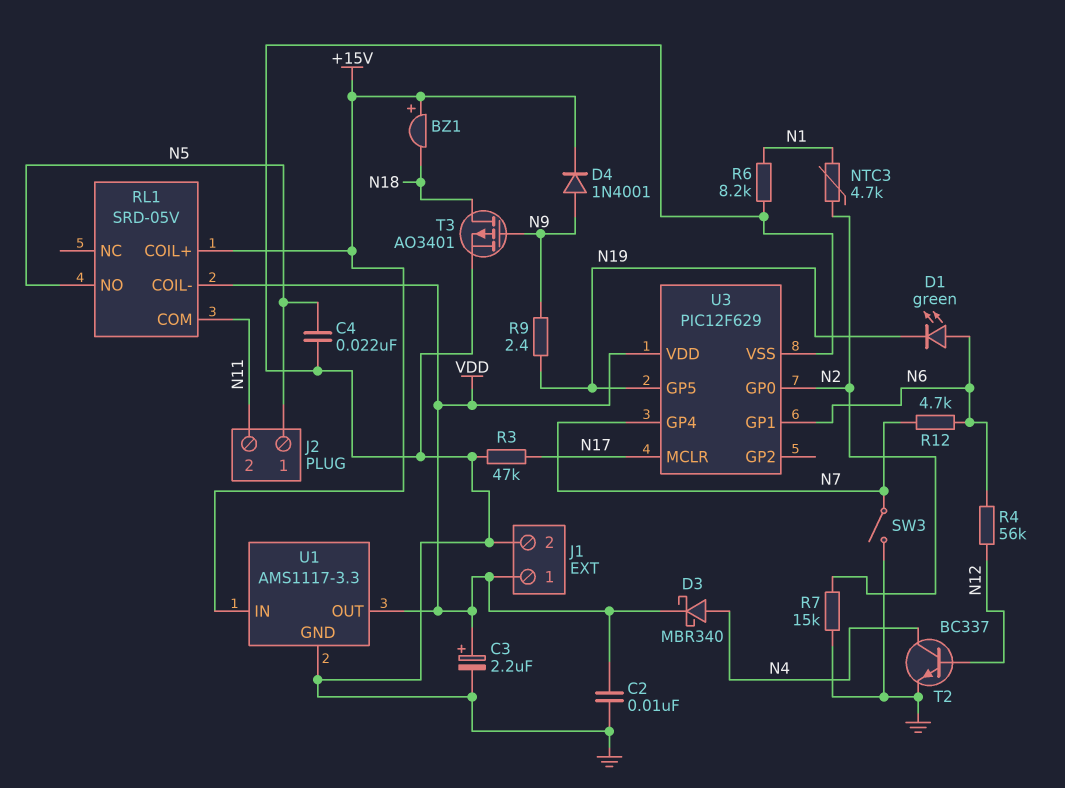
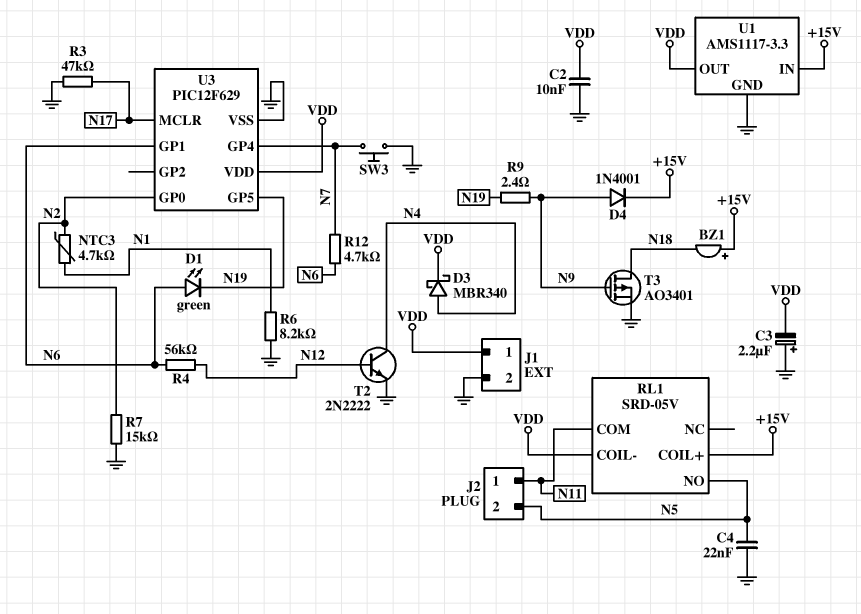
C3: 2.2uF (plus VDD, minus GND) -> 2.2uF (plus GND, minus VDD)
J2 pin 1: N5 -> N11
J2 pin 2: N11 -> N5
SW3: switch (GND, N7) -> button (GND, N7)
T2: NPN BC337 (B N12, C N4, E GND) -> NPN 2N2222 (B N12, C N4, E GND)

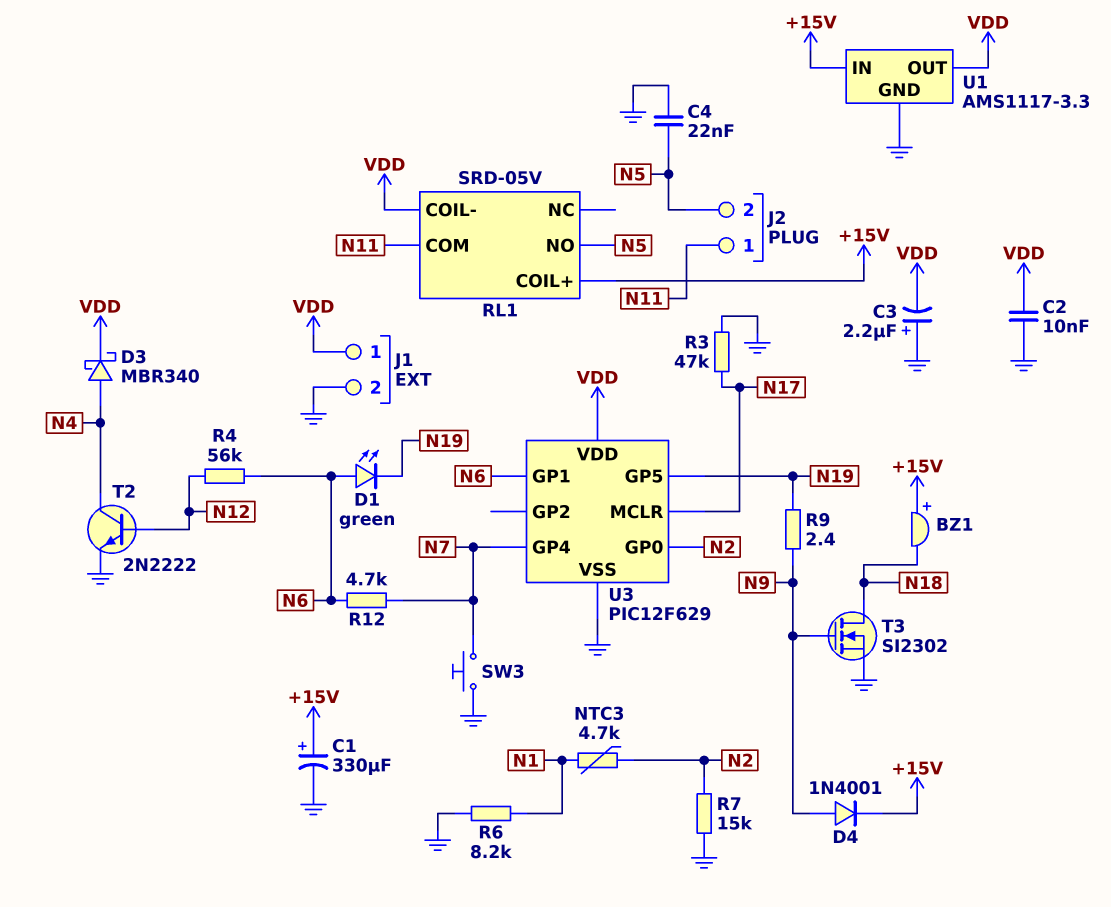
C1: none -> 330uF (plus +15V, minus GND)
T3: PMOS AO3401 (G N9, D N18, S GND) -> NMOS SI2302 (G N9, D N18, S GND)

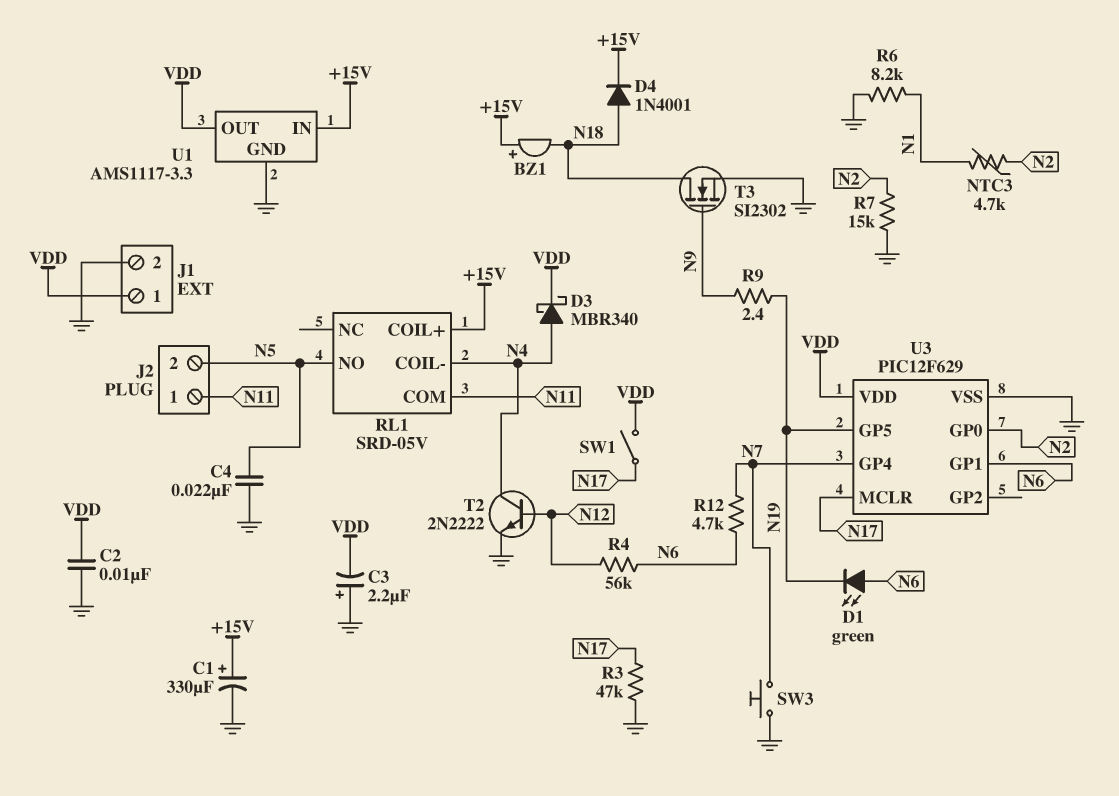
D4: diode 1N4001 (A N9, K +15V) -> diode 1N4001 (A N18, K +15V)
RL1 pin COIL-: VDD -> N4
SW1: none -> switch (N17, VDD)

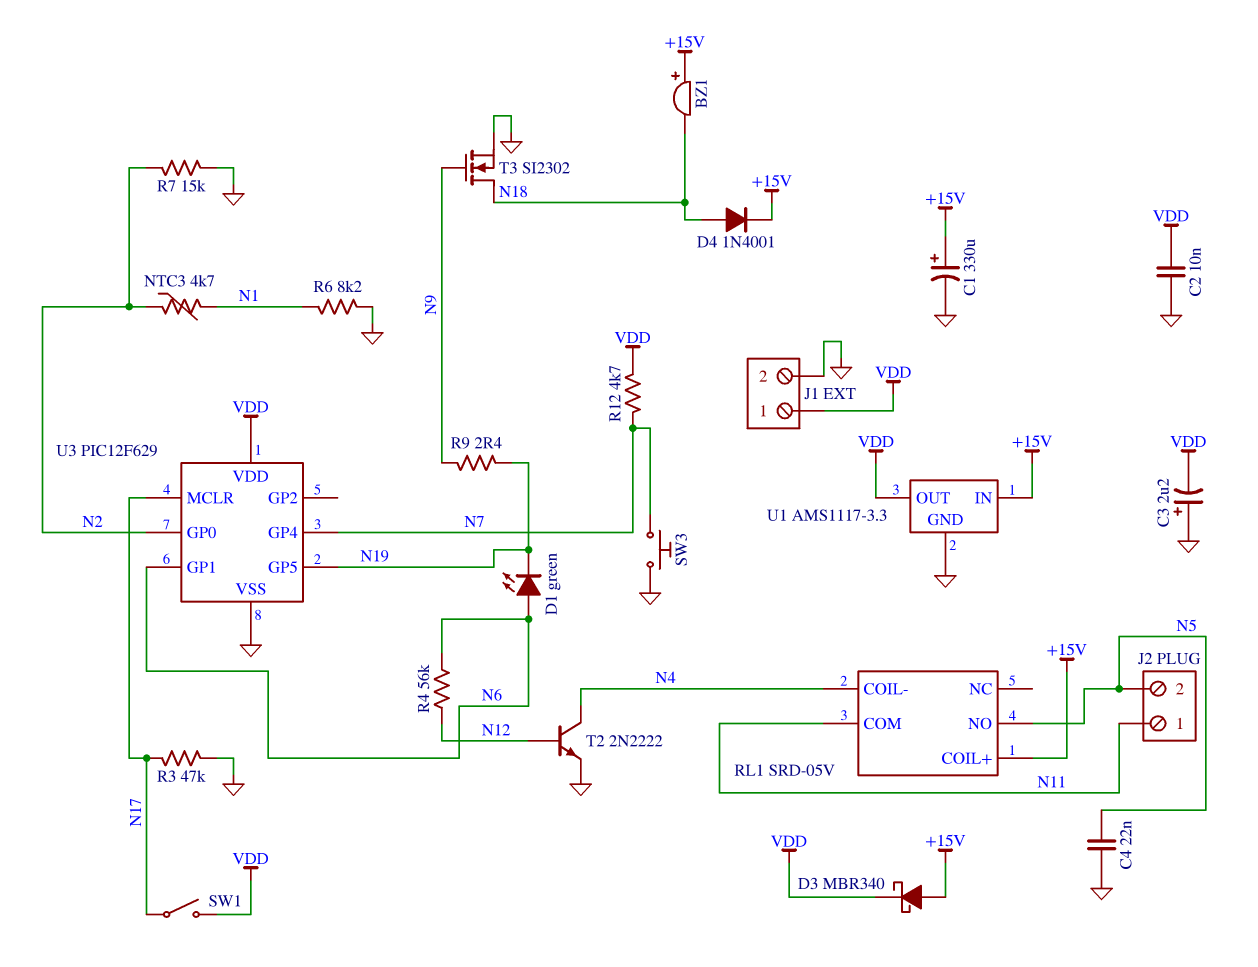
D3: schottky MBR340 (A N4, K VDD) -> schottky MBR340 (A +15V, K VDD)
R12: 4.7k (N6, N7) -> 4.7k (N7, VDD)

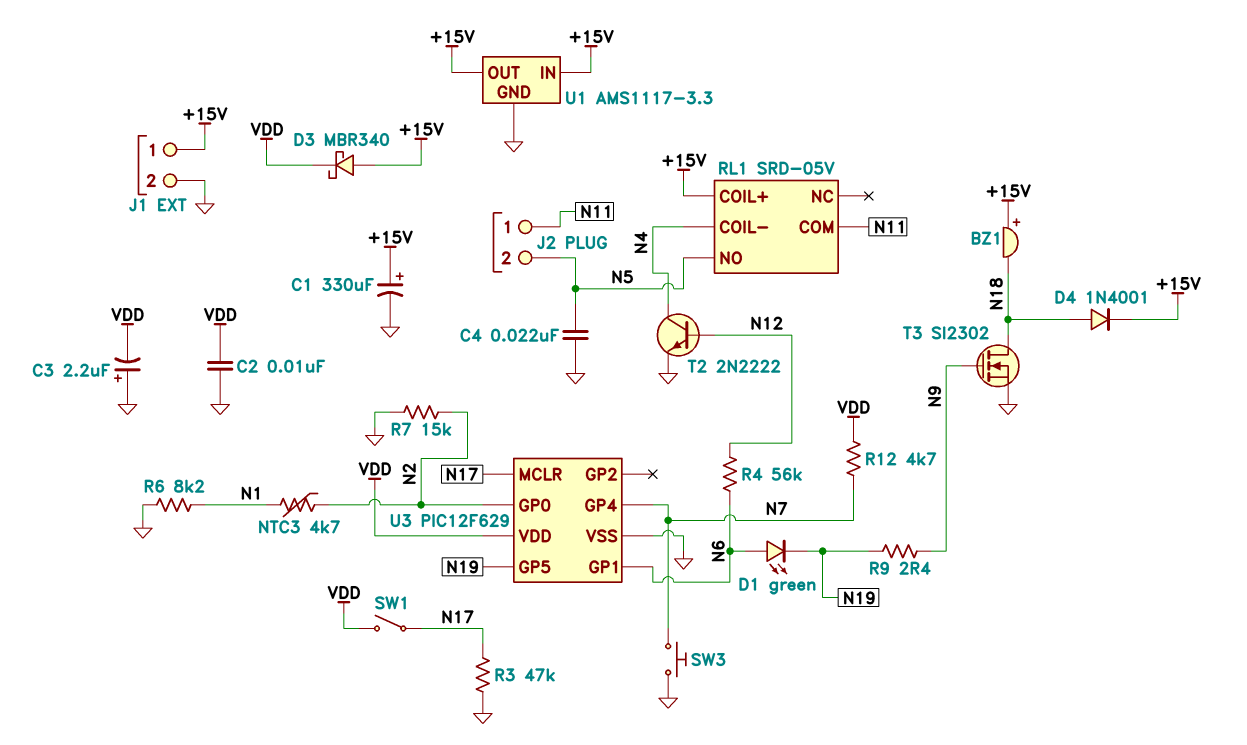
J1 pin 1: VDD -> +15V
U1 pin OUT: VDD -> +15V

